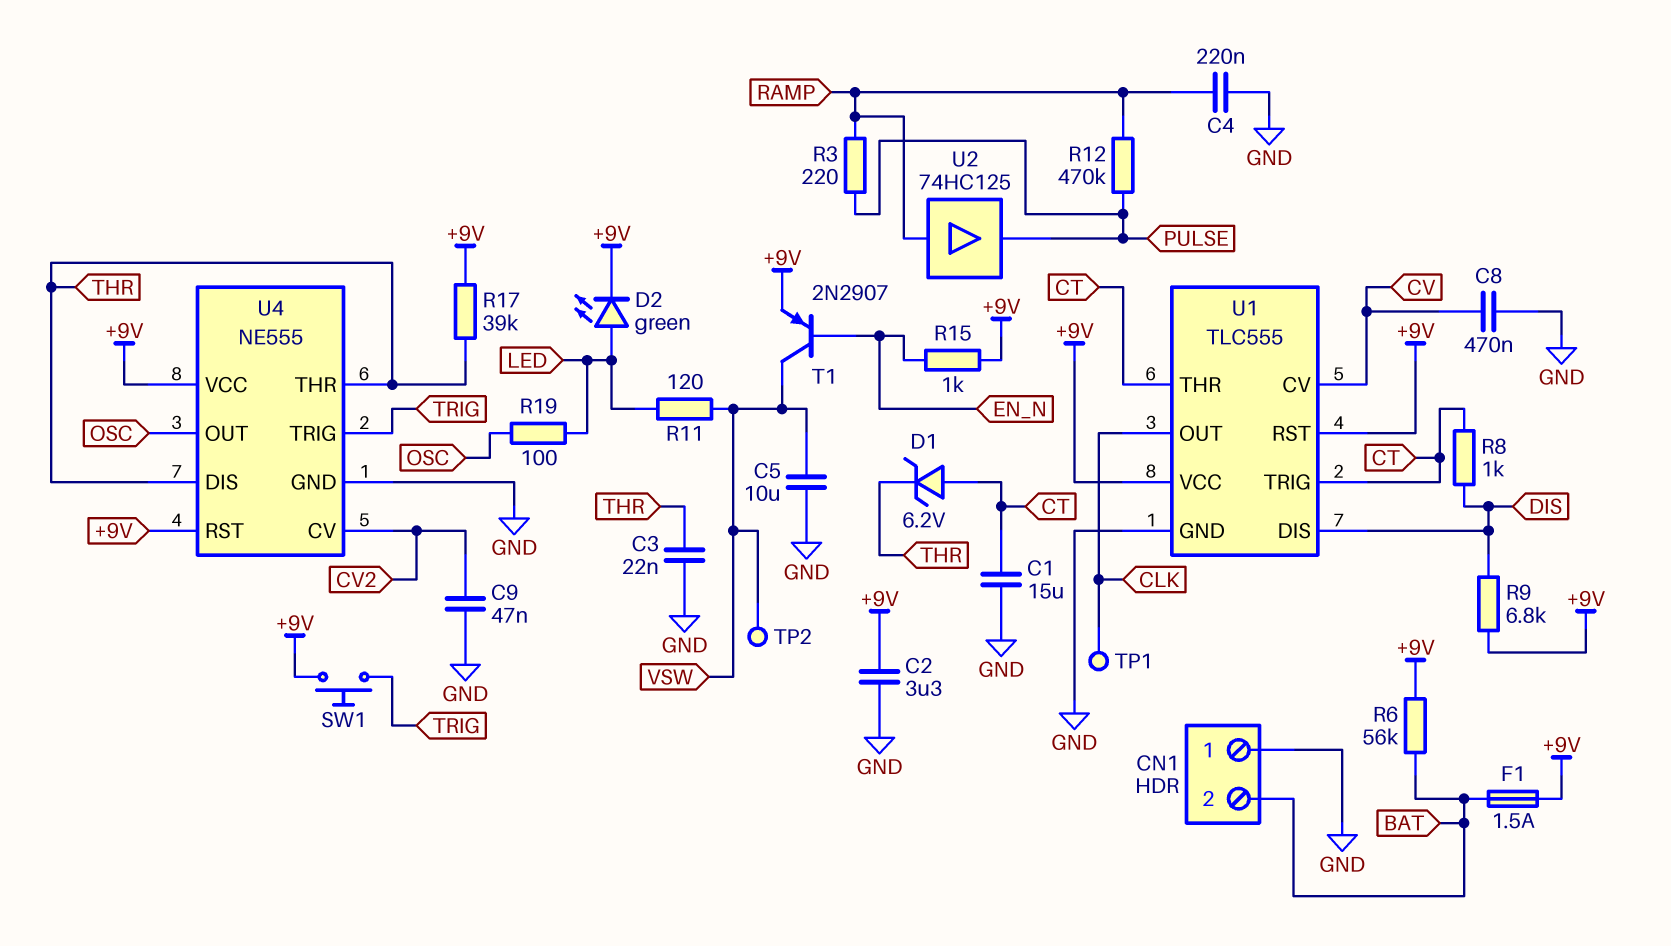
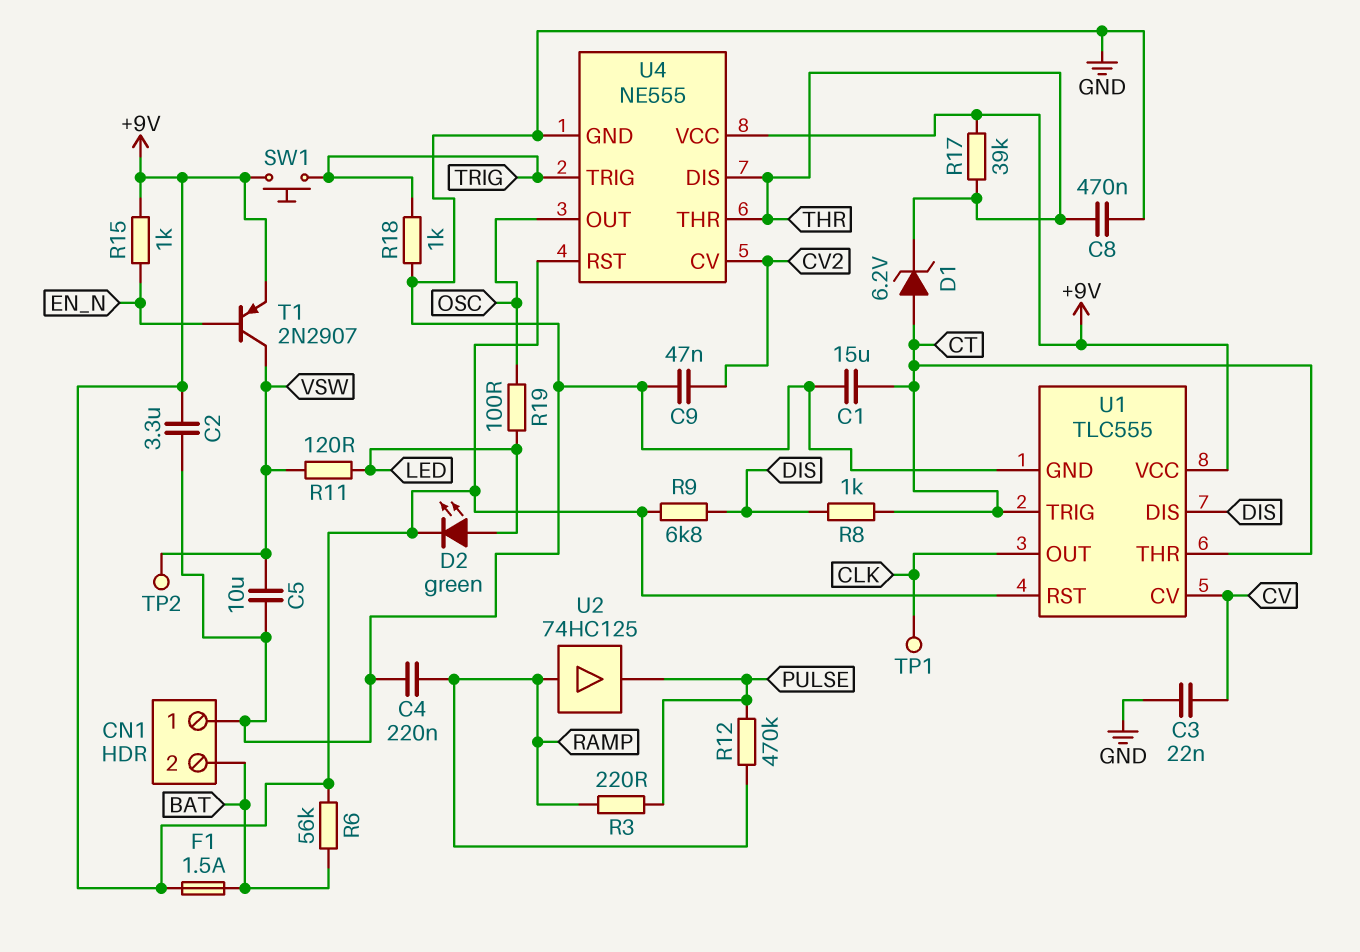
C3: 22nF (GND, THR) -> 22nF (CV, GND)
C8: 470nF (CV, GND) -> 470nF (GND, THR)
R18: none -> 1k (GND, TRIG)

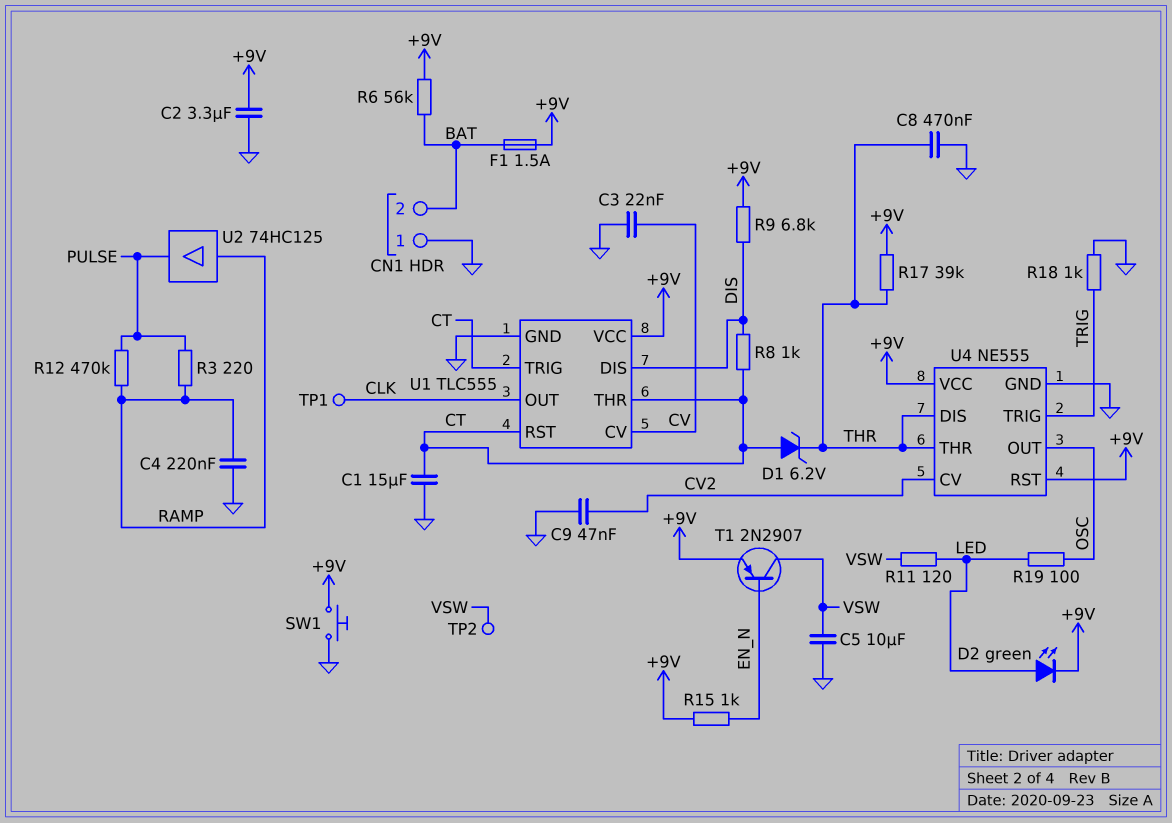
SW1: button (+9V, TRIG) -> button (+9V, GND)
U1 pin RST: +9V -> CT

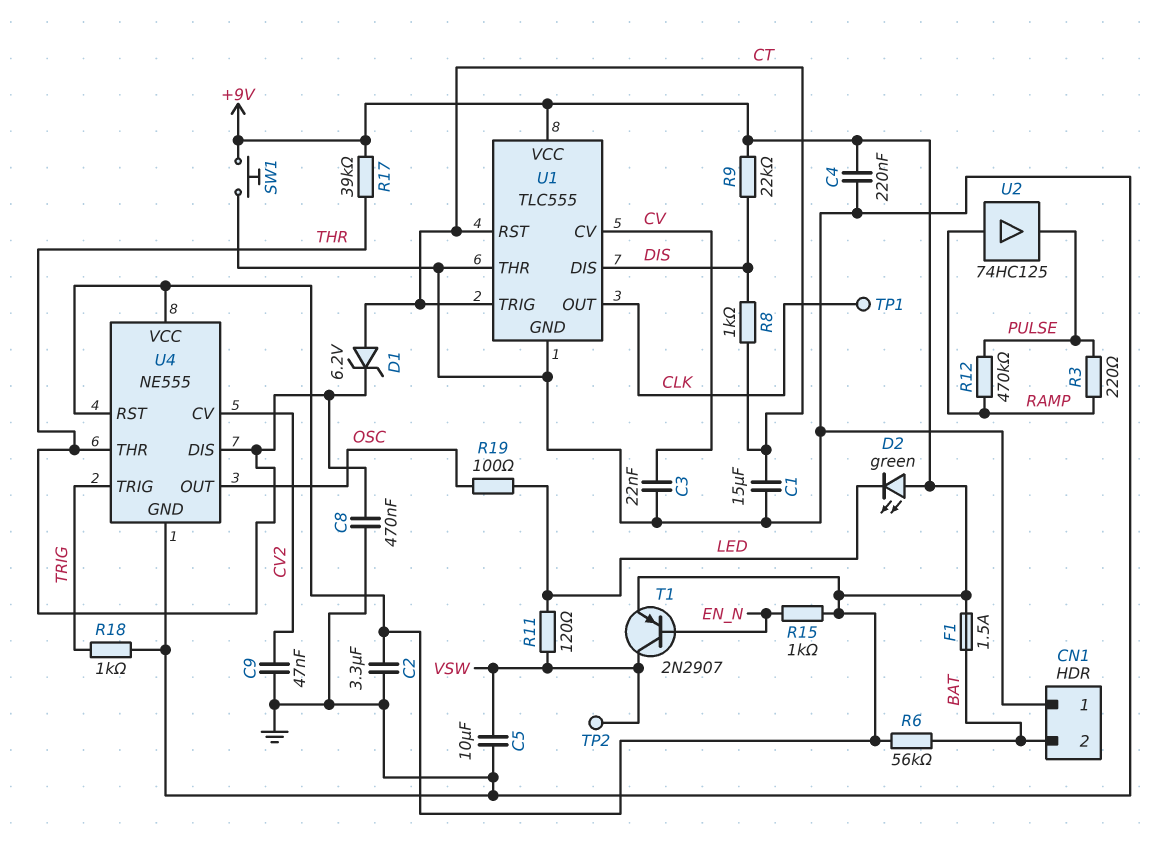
C4: 220nF (GND, RAMP) -> 220nF (+9V, GND)
D2: LED green (A LED, K +9V) -> LED green (A +9V, K LED)
R9: 6.8k (+9V, DIS) -> 22k (+9V, DIS)
U1 pin THR: CT -> GND

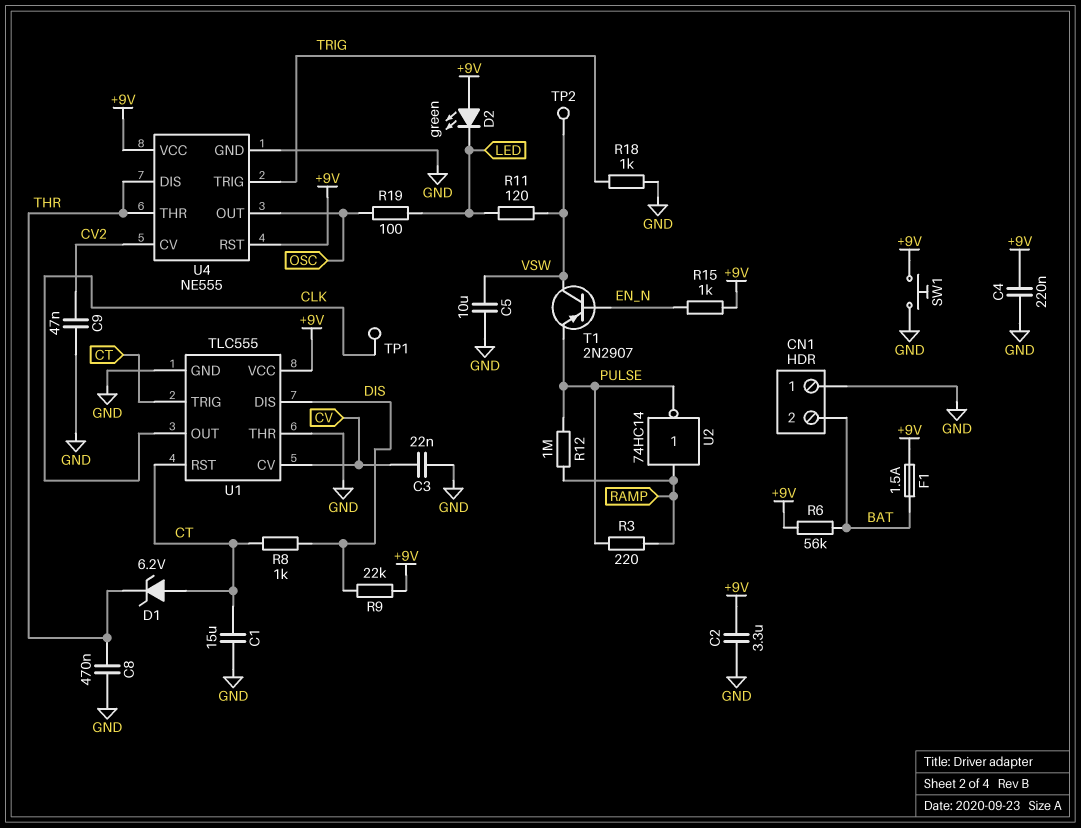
R12: 470k (PULSE, RAMP) -> 1M (PULSE, RAMP)
R17: 39k (+9V, THR) -> none
T1: PNP 2N2907 (B EN_N, C VSW, E +9V) -> PNP 2N2907 (B EN_N, C VSW, E PULSE)
U2: buffer 74HC125 (in RAMP, out PULSE) -> NOT 74HC14 (in RAMP, out PULSE)

